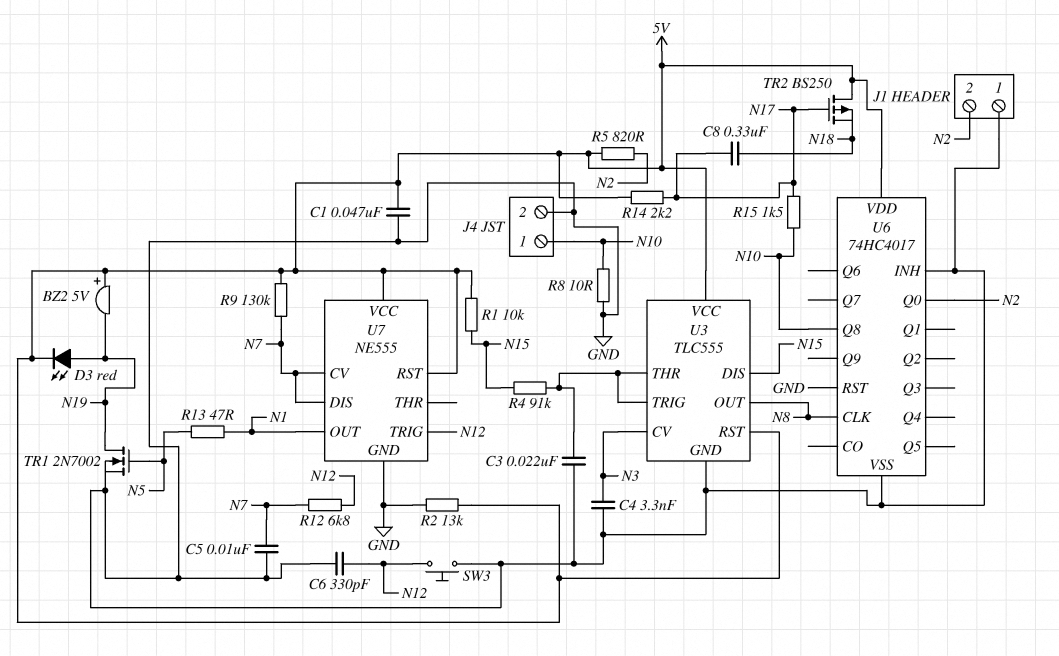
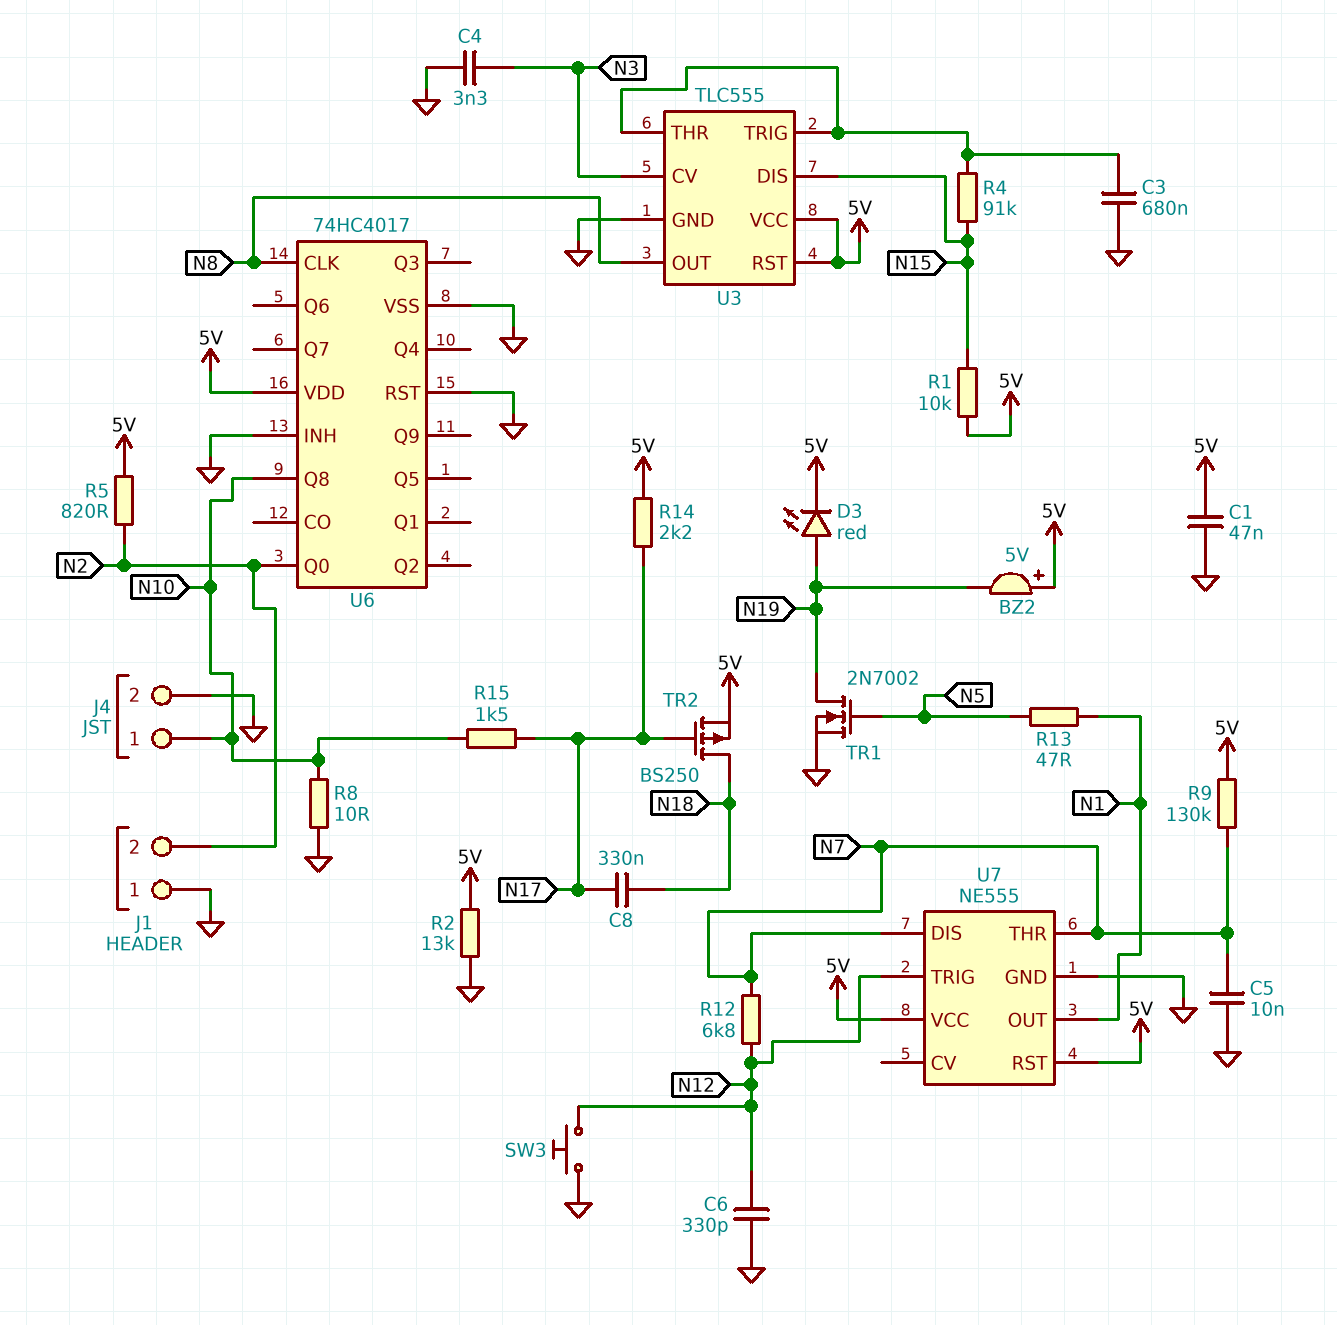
C3: 22nF (GND, U3/THR) -> 680nF (GND, U3/THR)
TR2: PMOS BS250 (G N17, D 5V, S N18) -> PMOS BS250 (G N17, D N18, S 5V)
U7 pin CV: N7 -> none
U7 pin THR: none -> N7

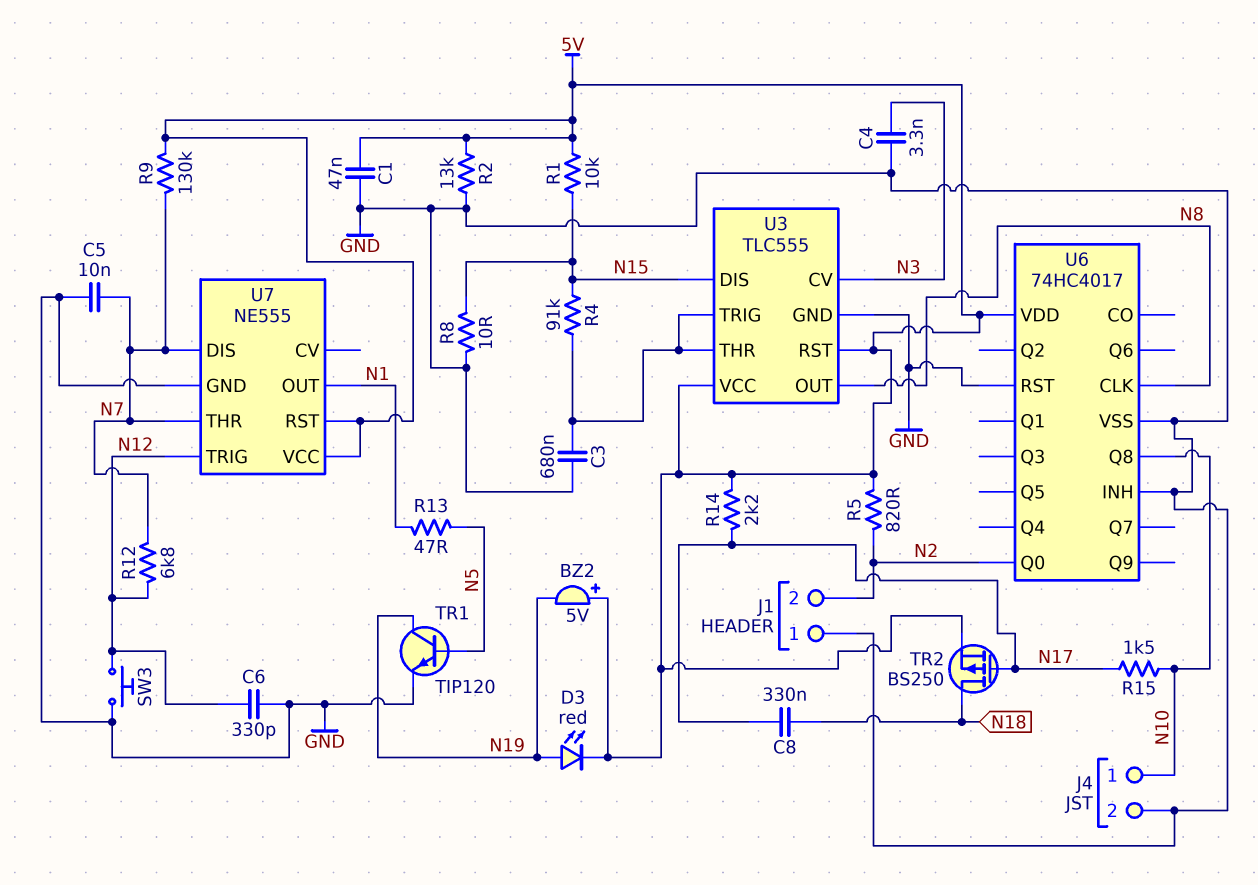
R8: 10 (GND, N10) -> 10 (GND, N15)
TR1: NMOS 2N7002 (G N5, D N19, S GND) -> NPN TIP120 (B N5, C N19, E GND)

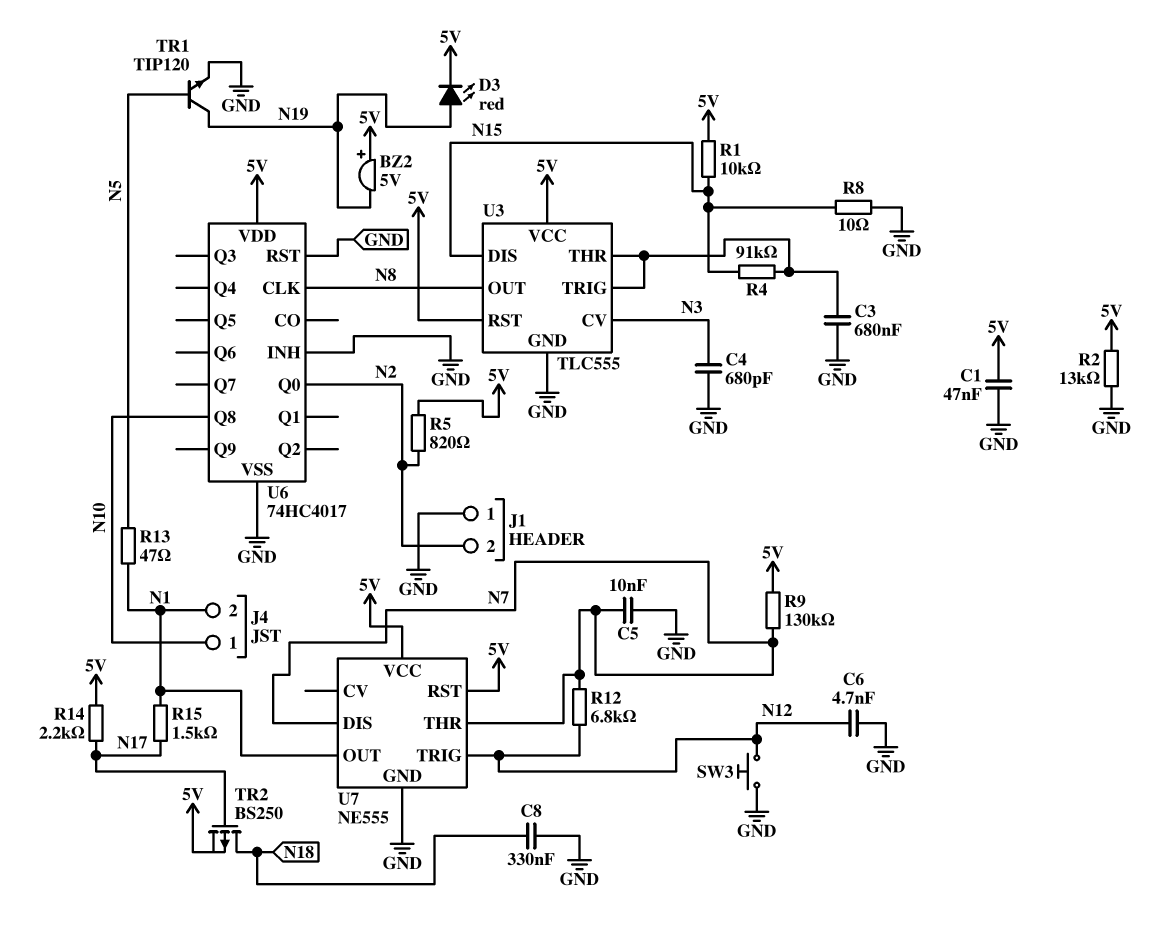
C4: 3.3nF (GND, N3) -> 680pF (GND, N3)
C6: 330pF (GND, N12) -> 4.7nF (GND, N12)
C8: 330nF (N17, N18) -> 330nF (GND, N18)
J4 pin 2: GND -> N1
R15: 1.5k (N10, N17) -> 1.5k (N1, N17)

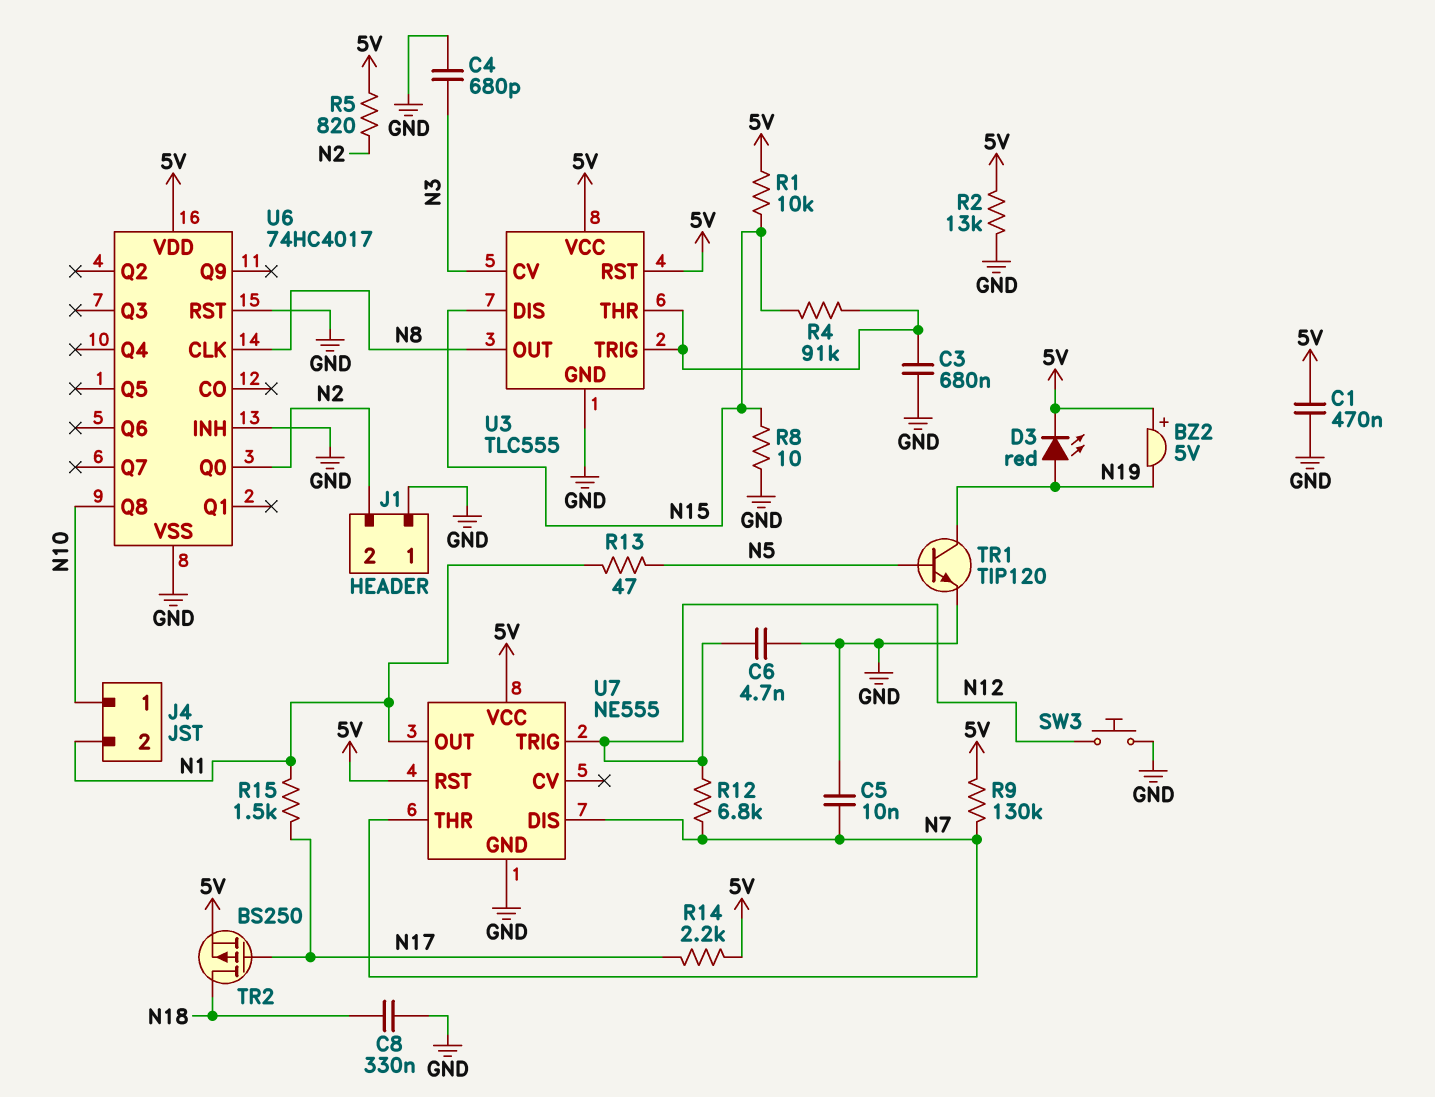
C1: 47nF (5V, GND) -> 470nF (5V, GND)

